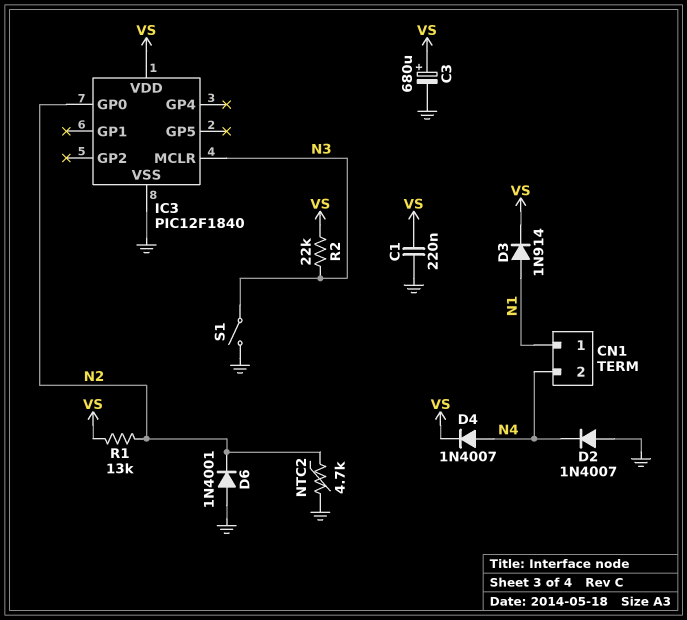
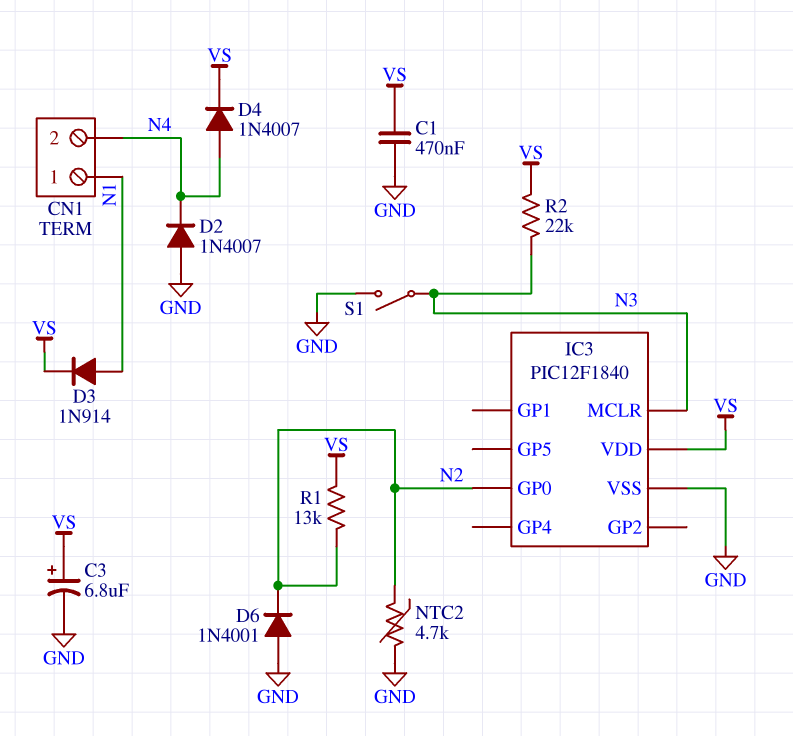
C1: 220nF (GND, VS) -> 470nF (GND, VS)
C3: 680uF (plus VS, minus GND) -> 6.8uF (plus VS, minus GND)

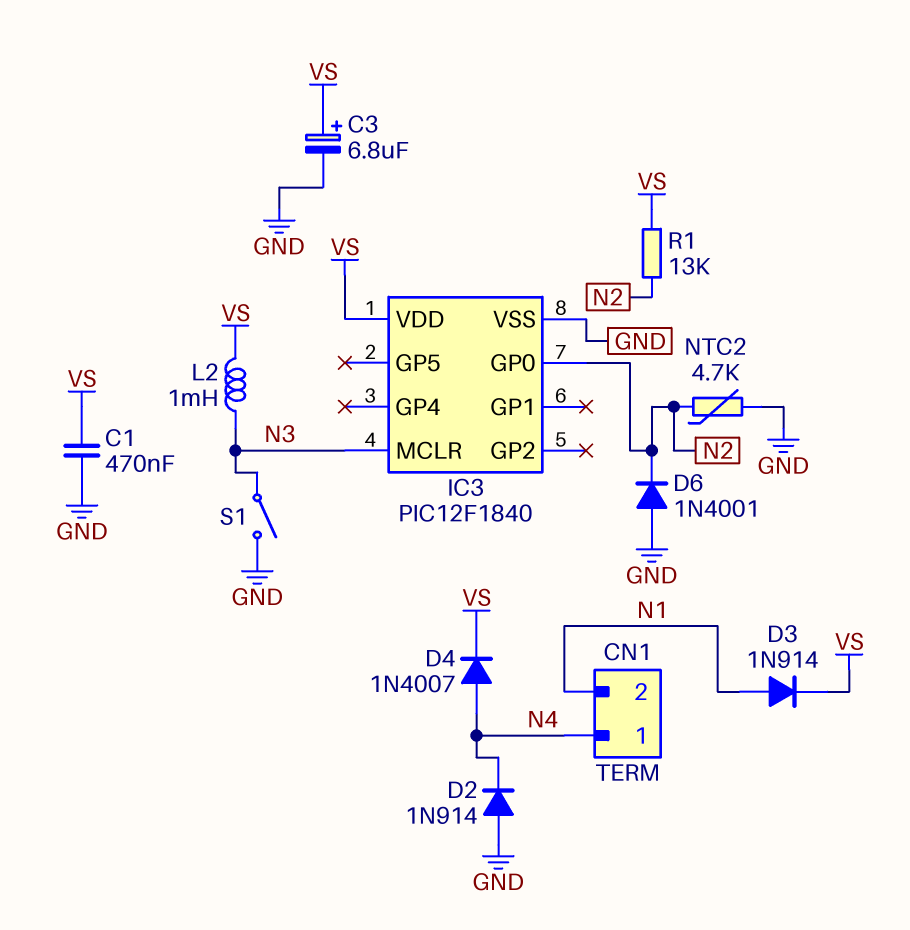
CN1 pin 1: N1 -> N4
CN1 pin 2: N4 -> N1
D2: diode 1N4007 (A GND, K N4) -> diode 1N914 (A GND, K N4)
L2: none -> 1mH (N3, VS)
R2: 22k (N3, VS) -> none

